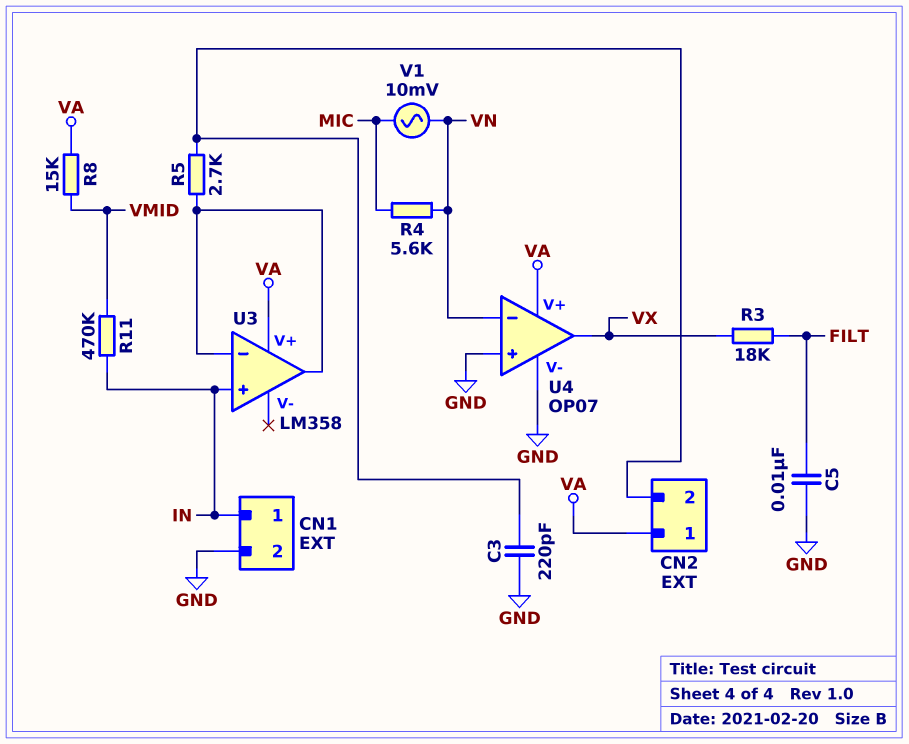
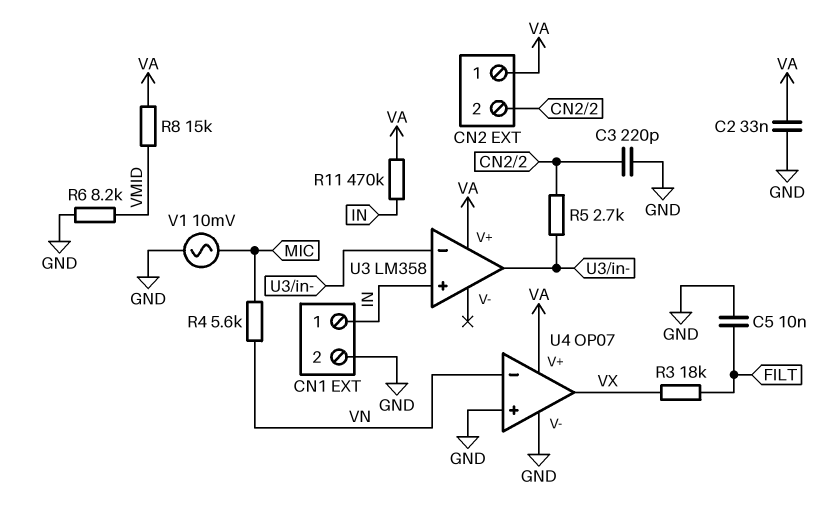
C2: none -> 33nF (GND, VA)
R6: none -> 8.2k (GND, VMID)
R11: 470k (IN, VMID) -> 470k (IN, VA)
V1: AC 10mV (MIC, VN) -> AC 10mV (GND, MIC)

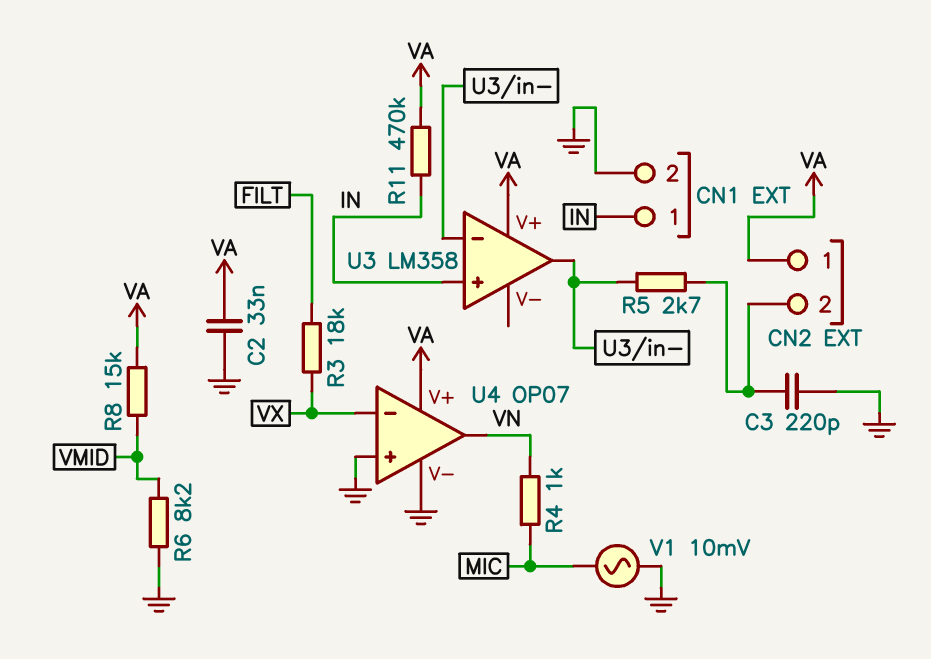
C5: 10nF (FILT, GND) -> none
R4: 5.6k (MIC, VN) -> 1k (MIC, VN)
U4 pin in-: VN -> VX
U4 pin out: VX -> VN

